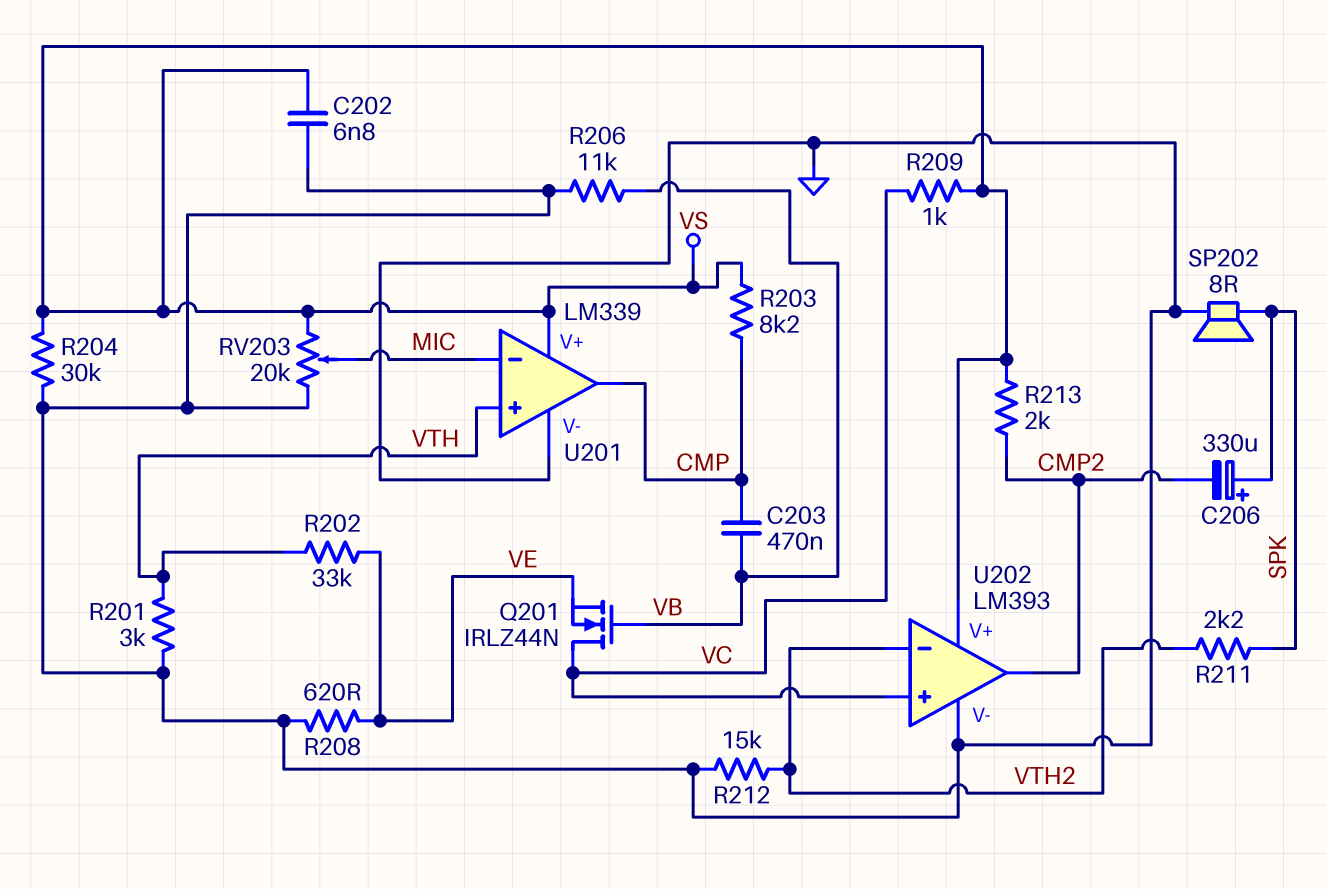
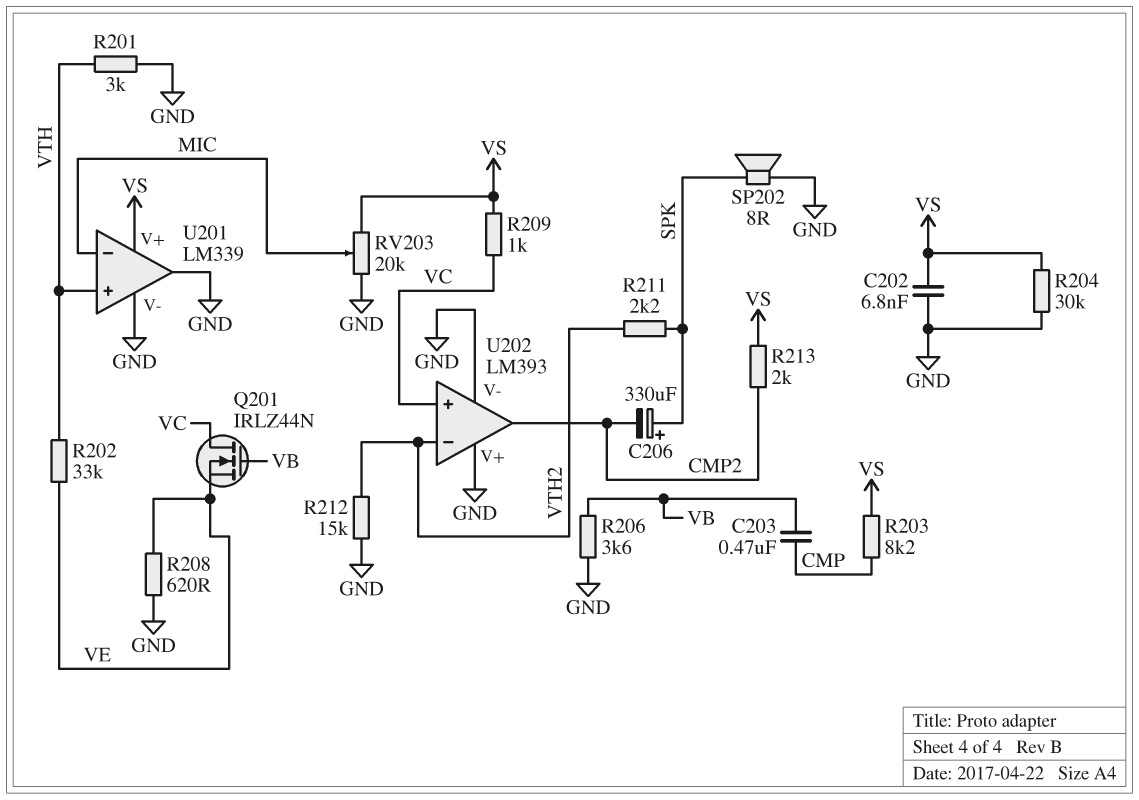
R206: 11k (GND, VB) -> 3.6k (GND, VB)
U201 pin out: CMP -> GND
U202 pin V+: VS -> GND

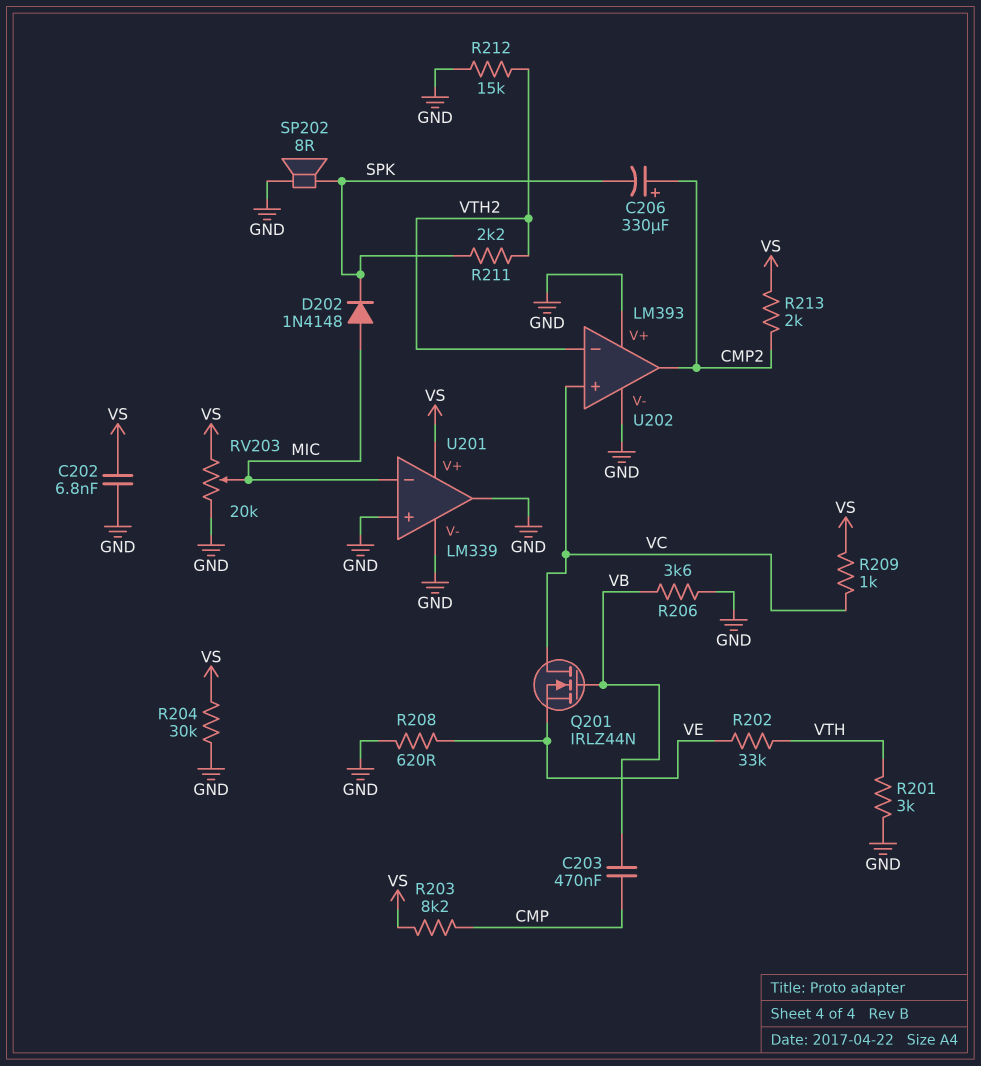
C206: 330uF (plus SPK, minus CMP2) -> 330uF (plus CMP2, minus SPK)
D202: none -> diode 1N4148 (A MIC, K SPK)
U201 pin in+: VTH -> GND

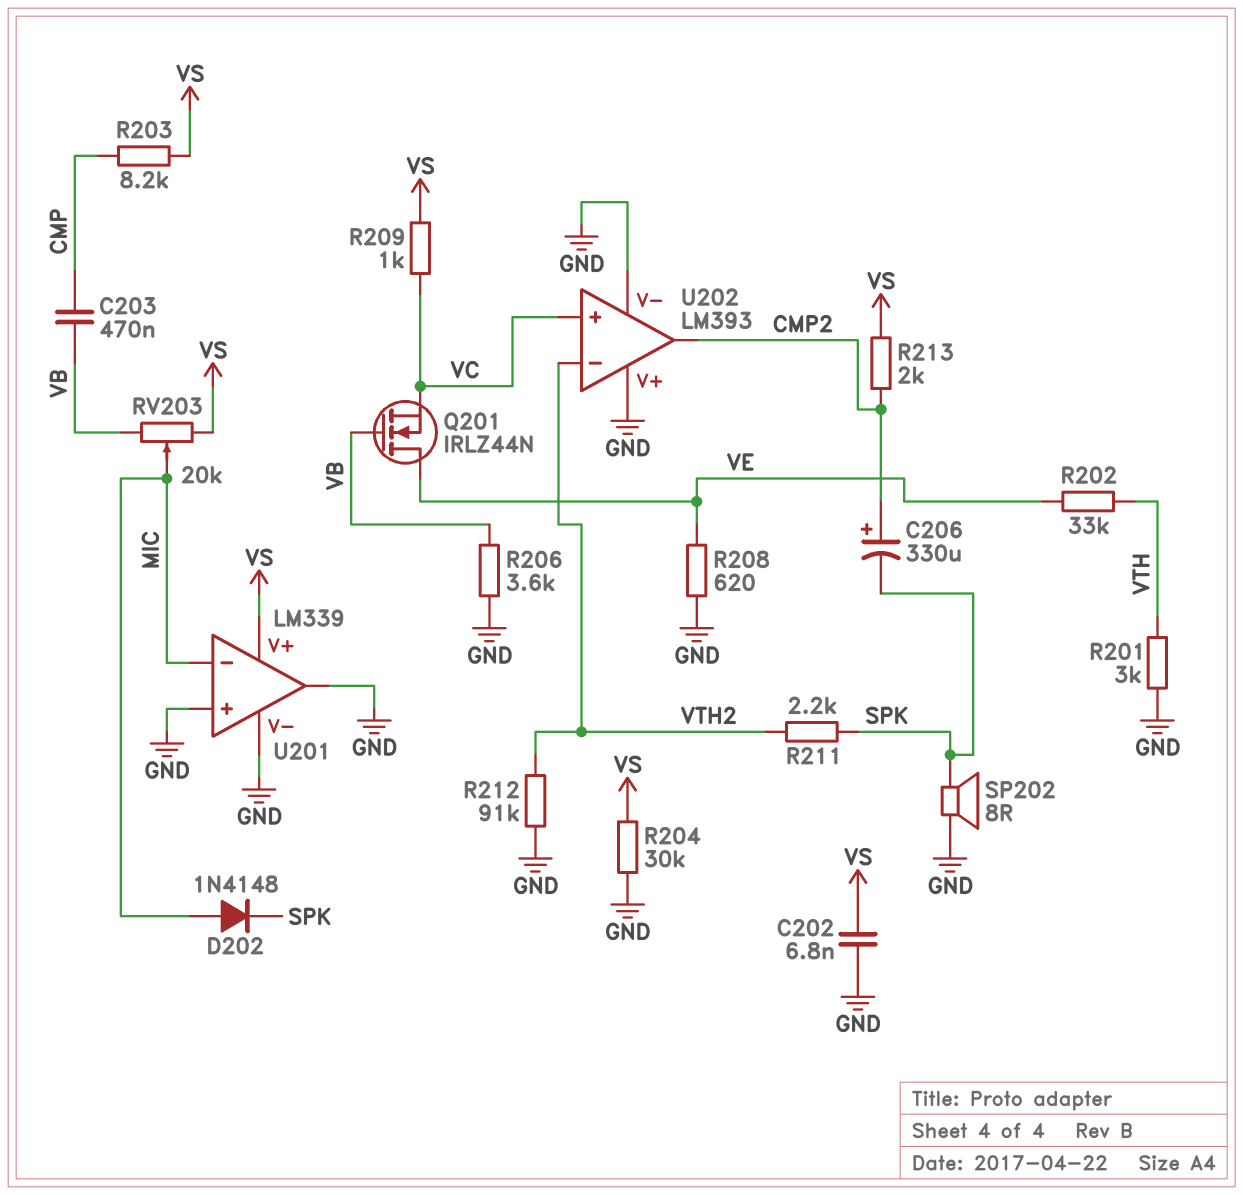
Q201: NMOS IRLZ44N (G VB, D VC, S VE) -> NMOS IRLZ44N (G VB, D VE, S VC)
R212: 15k (GND, VTH2) -> 91k (GND, VTH2)
RV203: 20k (GND, VS, wiper MIC) -> 20k (VB, VS, wiper MIC)

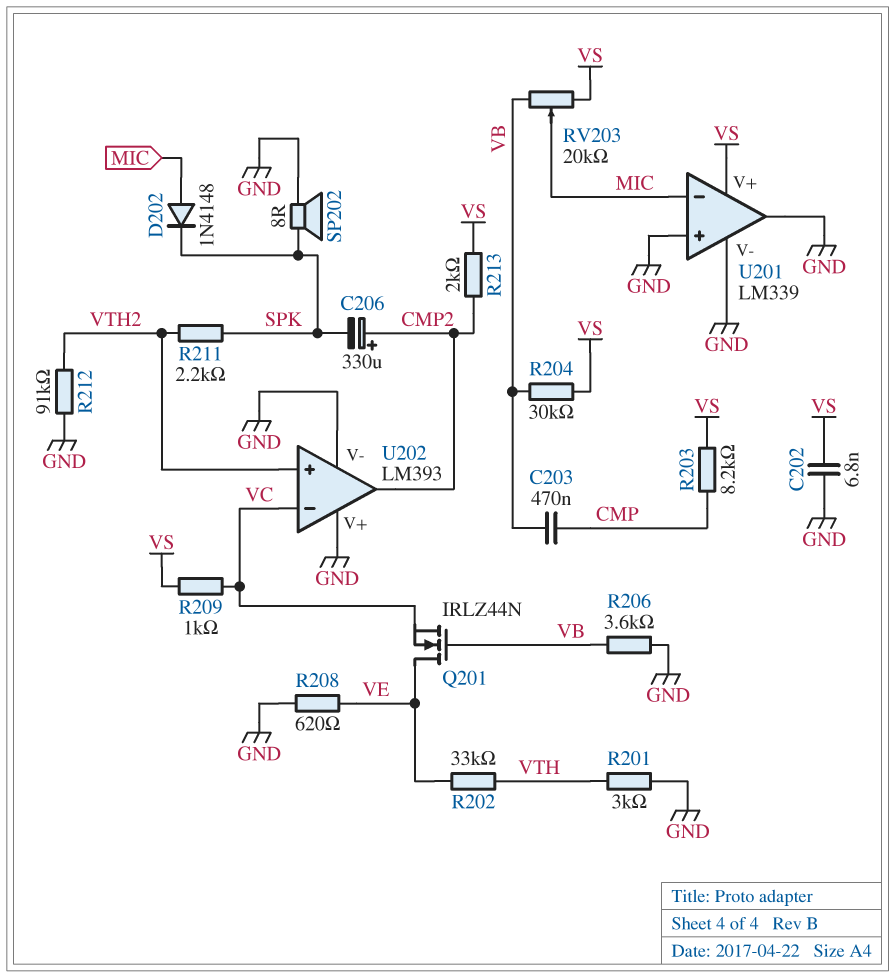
R204: 30k (GND, VS) -> 30k (VB, VS)
U202 pin in+: VC -> VTH2
U202 pin in-: VTH2 -> VC

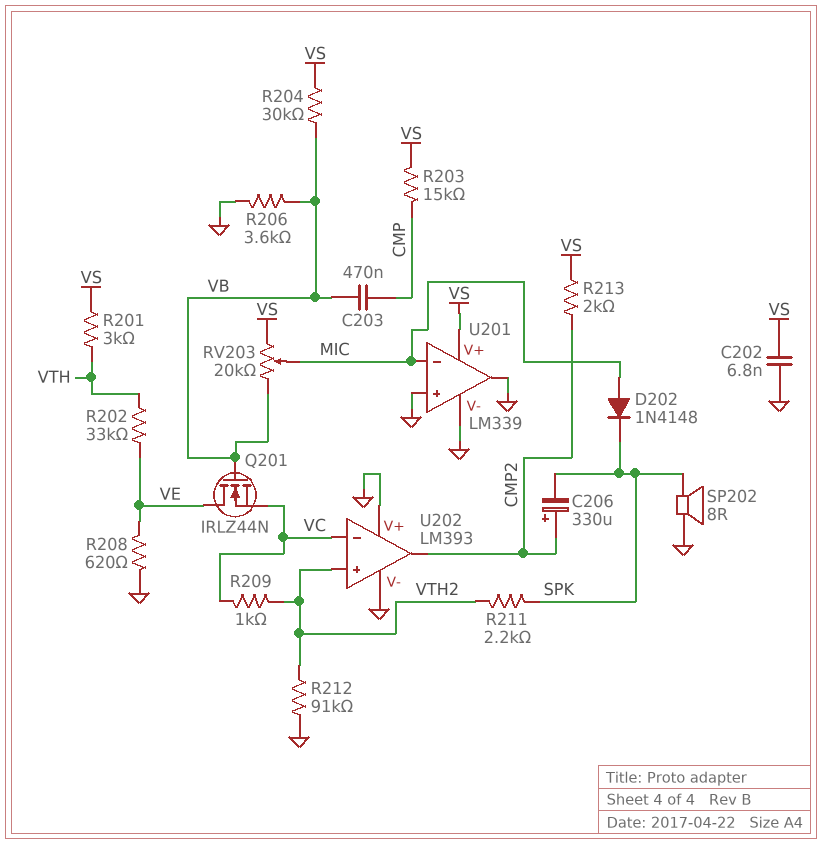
R201: 3k (GND, VTH) -> 3k (VS, VTH)
R203: 8.2k (CMP, VS) -> 15k (CMP, VS)
R209: 1k (VC, VS) -> 1k (VC, VTH2)

